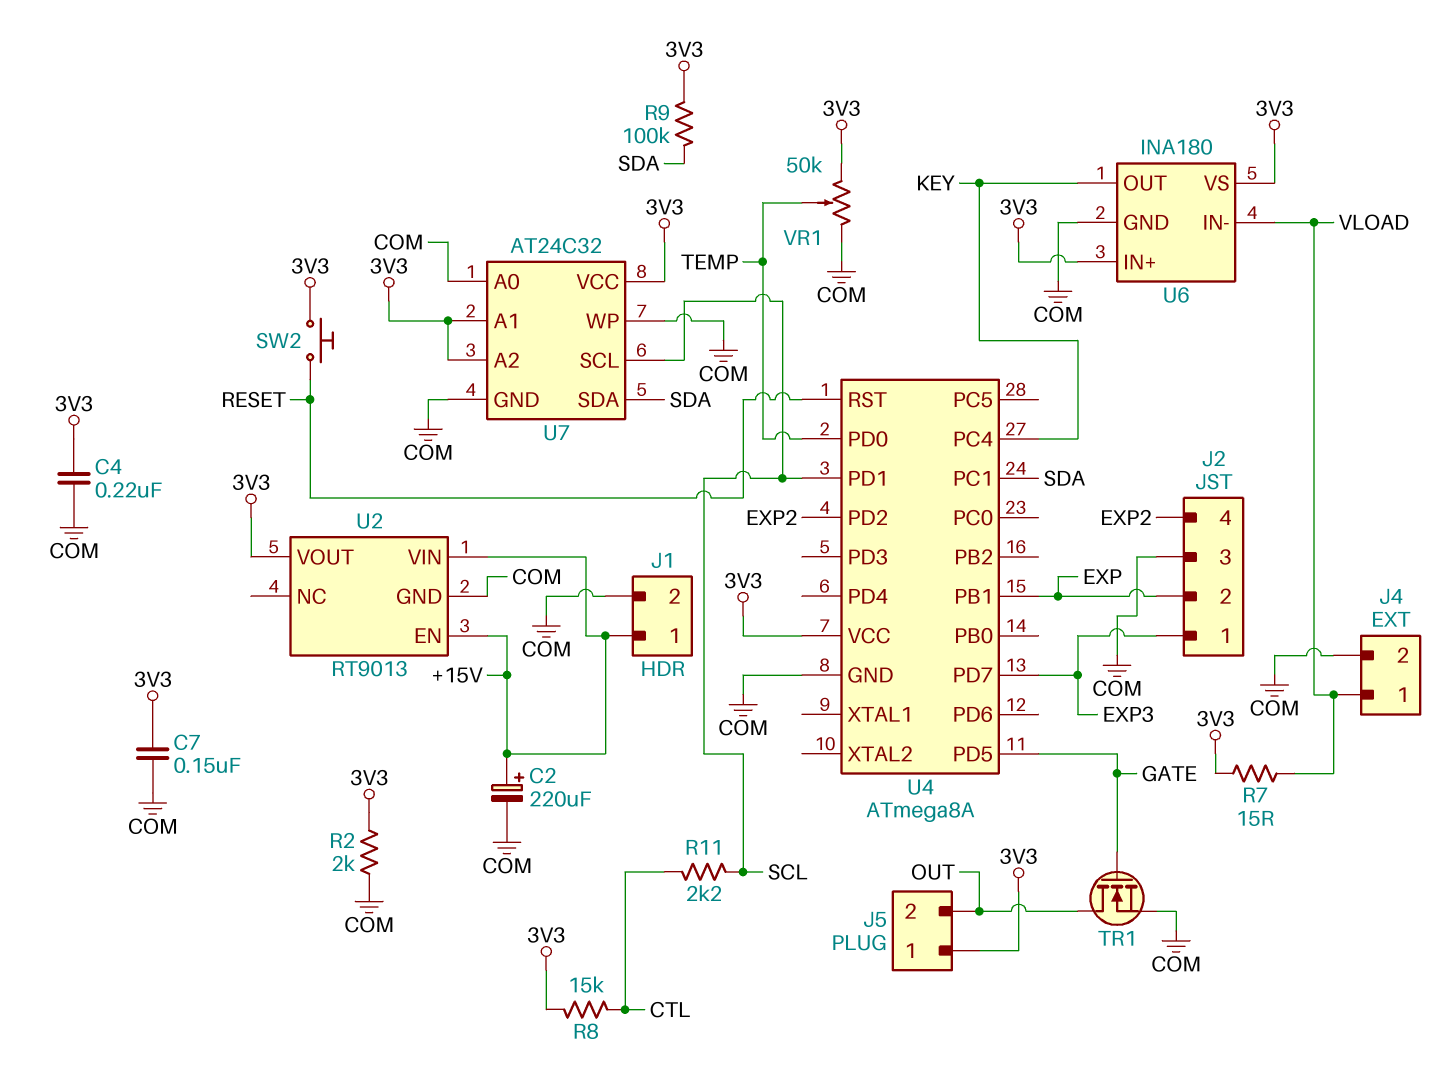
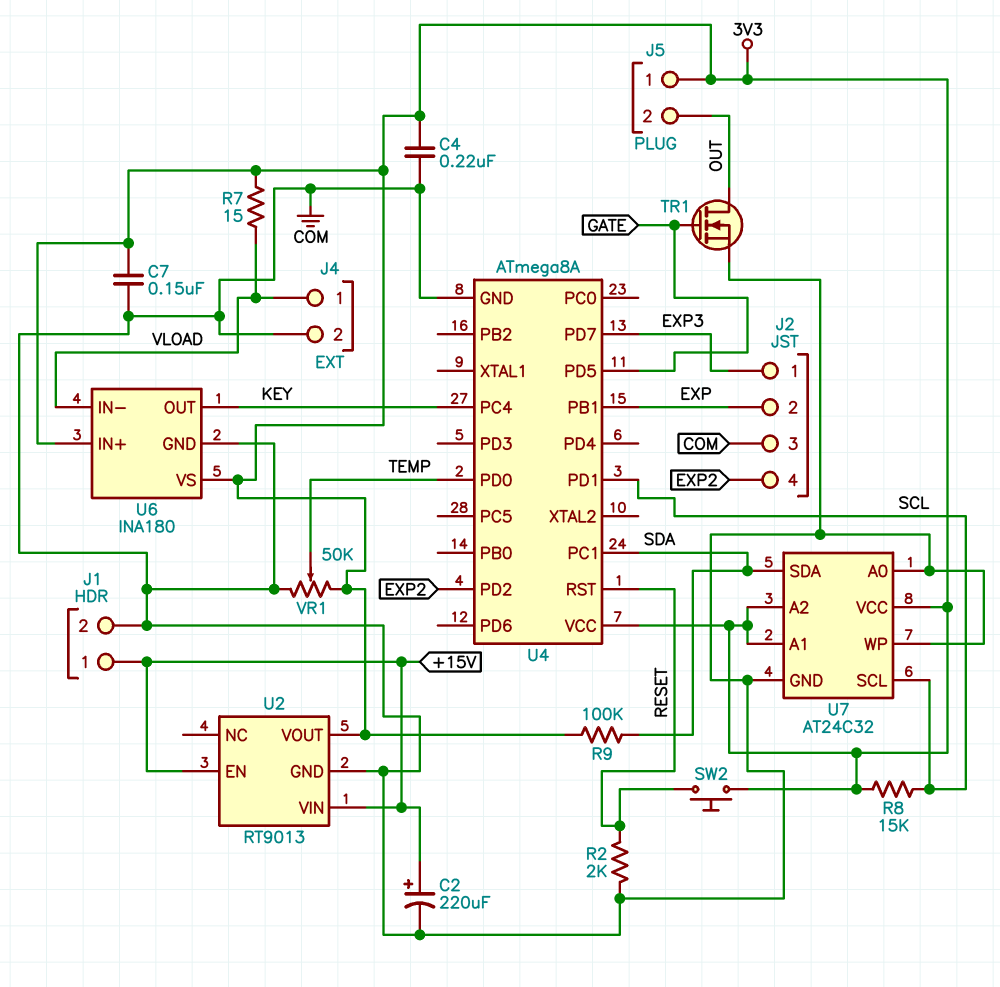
R2: 2k (3V3, COM) -> 2k (COM, RESET)
R8: 15k (3V3, CTL) -> 15k (3V3, SCL)
R11: 2.2k (CTL, SCL) -> none

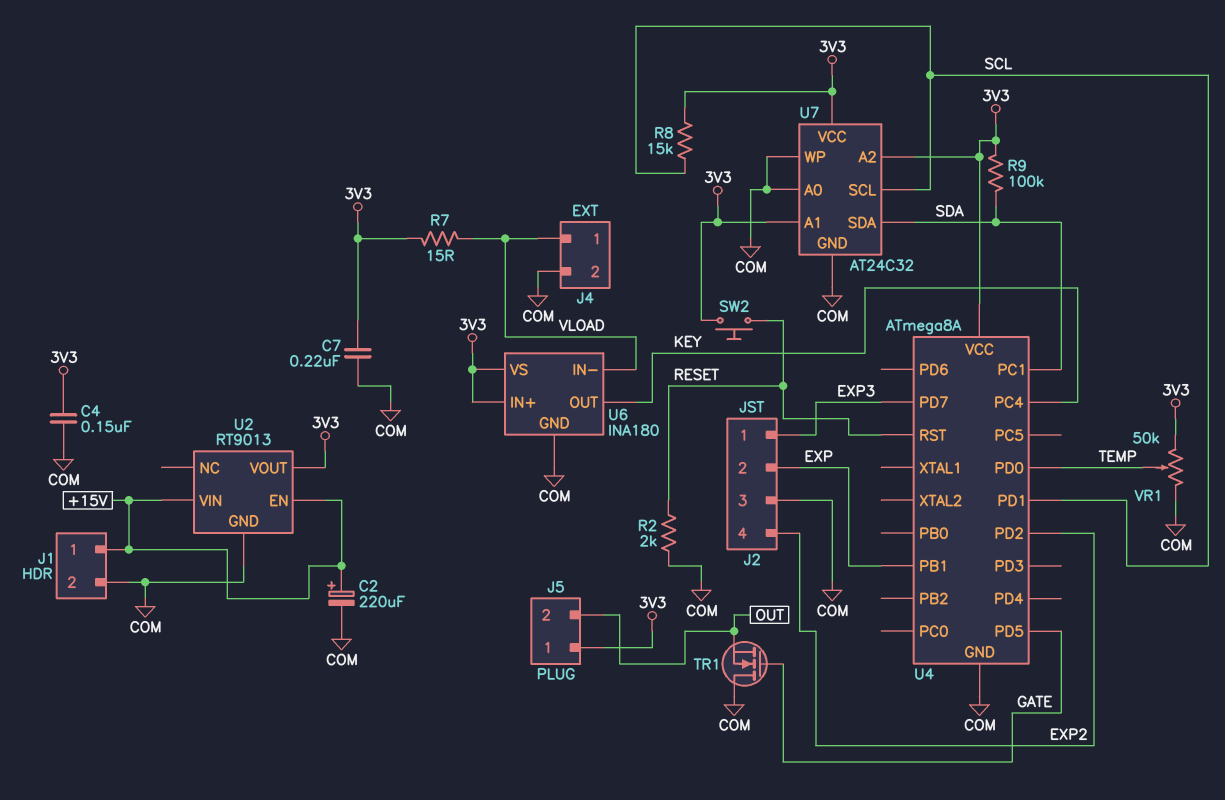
C4: 220nF (3V3, COM) -> 150nF (3V3, COM)
C7: 150nF (3V3, COM) -> 220nF (3V3, COM)
TR1: NMOS (G GATE, D OUT, S COM) -> NMOS (G GATE, D COM, S OUT)

